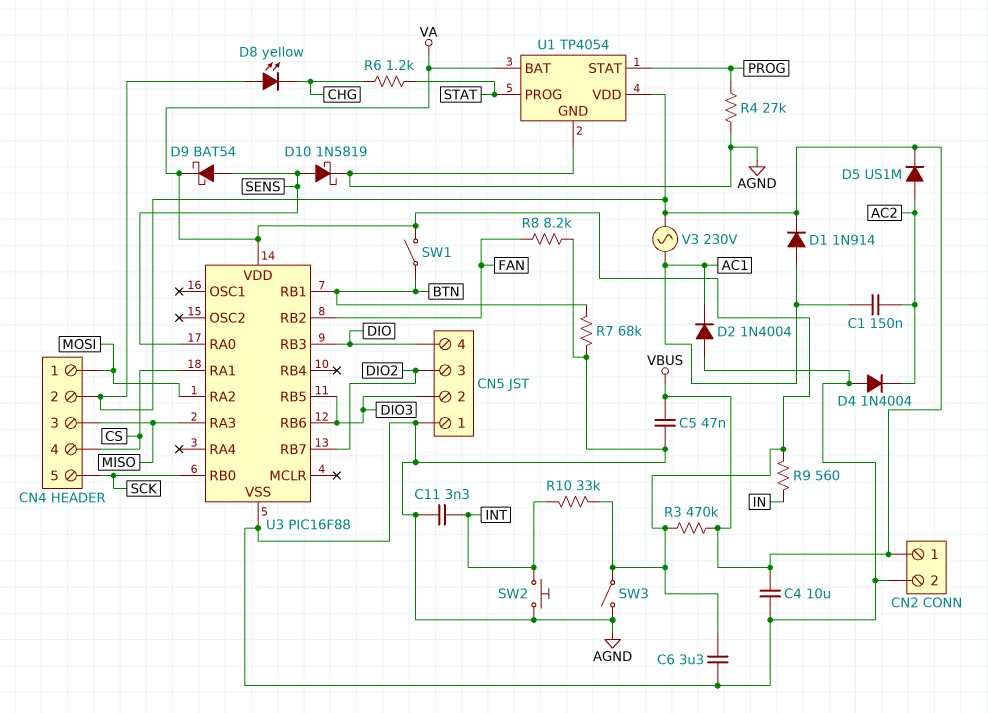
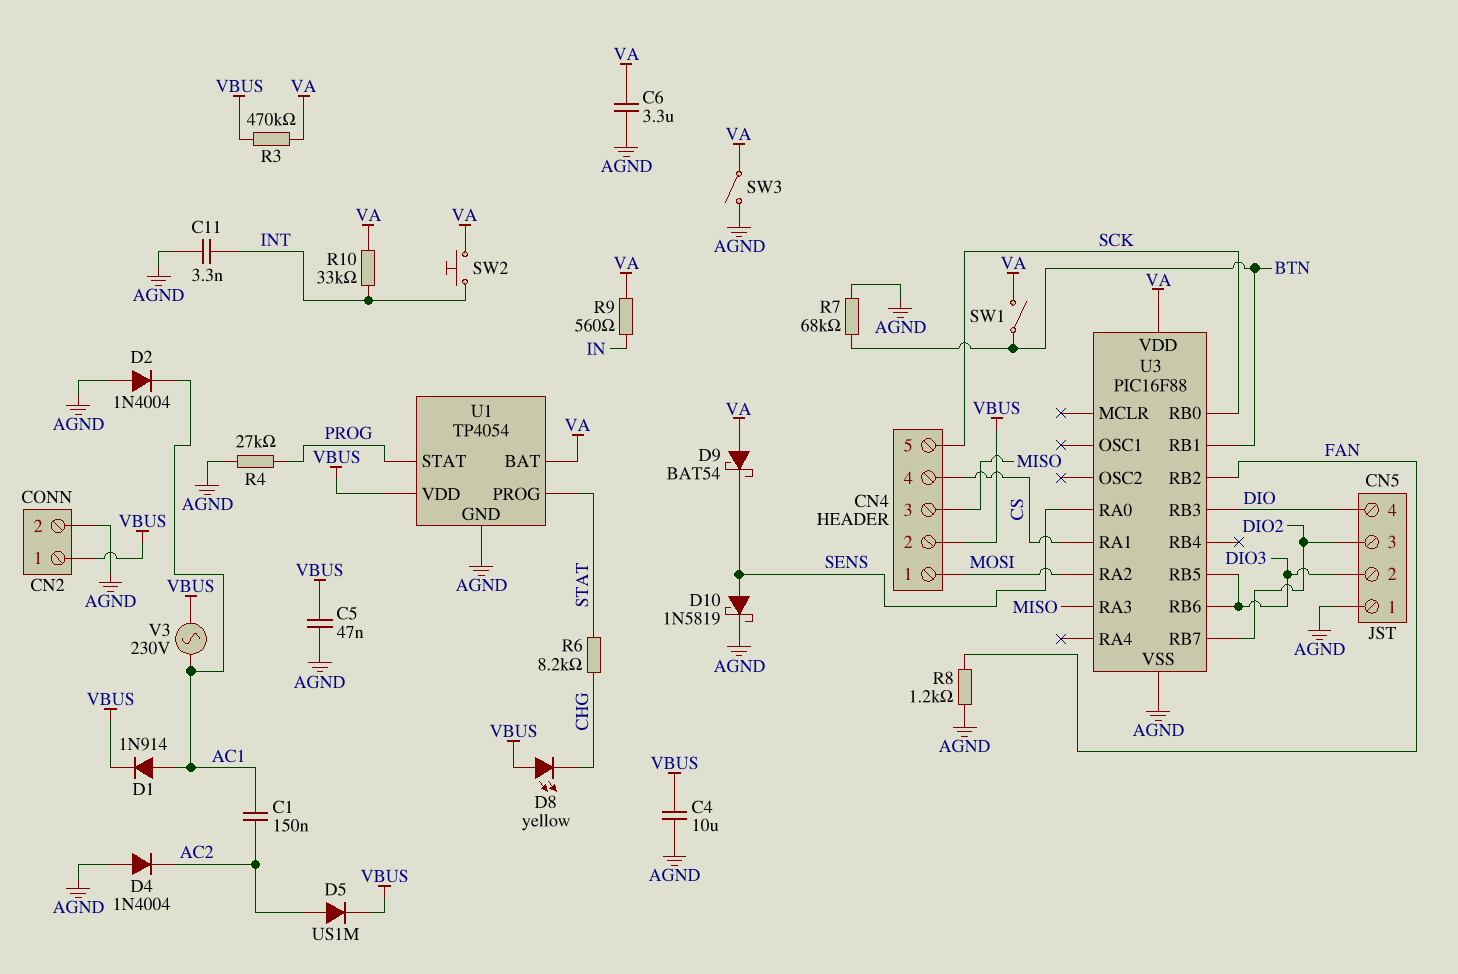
D9: schottky BAT54 (A SENS, K VA) -> schottky BAT54 (A VA, K SENS)
R6: 1.2k (CHG, STAT) -> 8.2k (CHG, STAT)
R8: 8.2k (AGND, FAN) -> 1.2k (AGND, FAN)
SW2: button (AGND, INT) -> button (INT, VA)

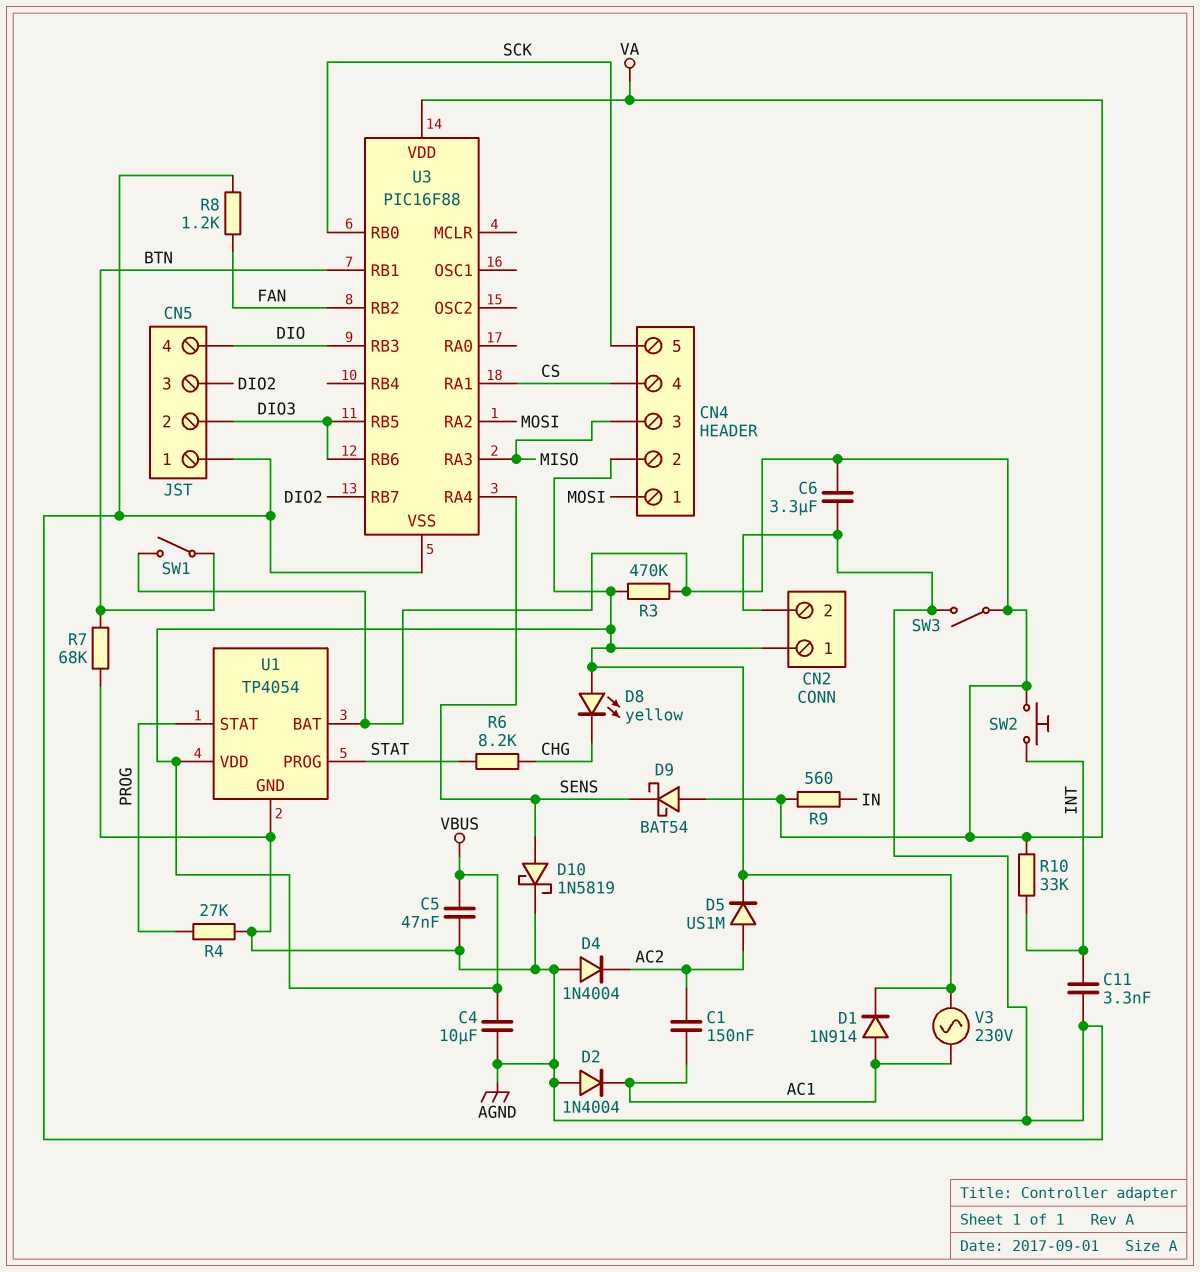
U3 pin RA0: SENS -> none
U3 pin RA4: none -> SENS

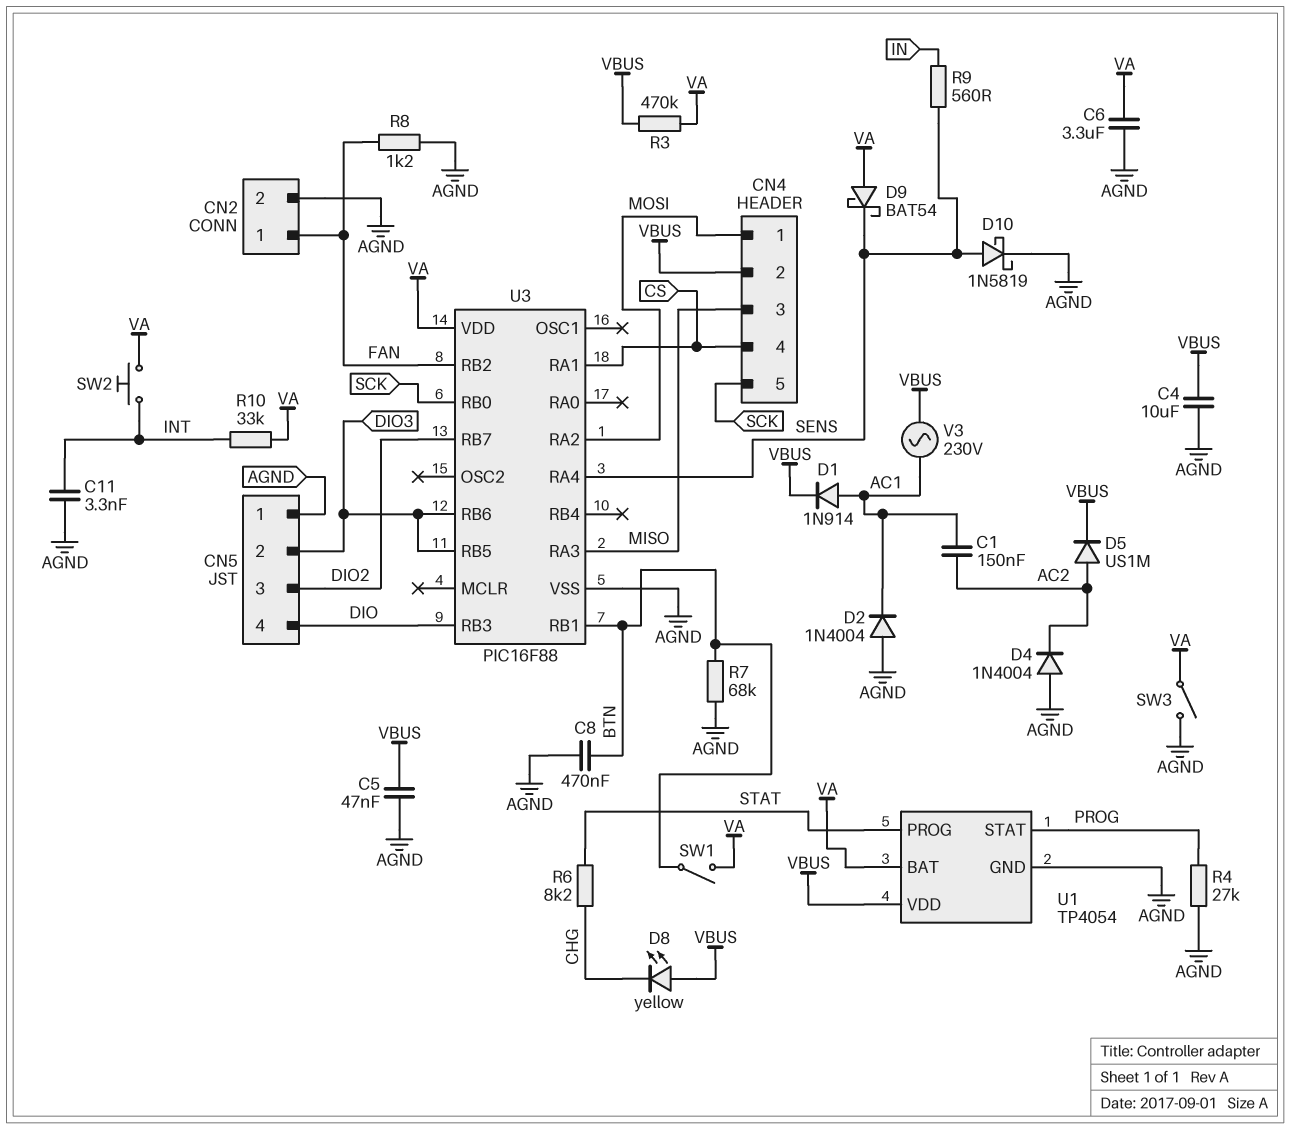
C8: none -> 470nF (AGND, BTN)
CN2 pin 1: VBUS -> FAN
R9: 560 (IN, VA) -> 560 (IN, SENS)

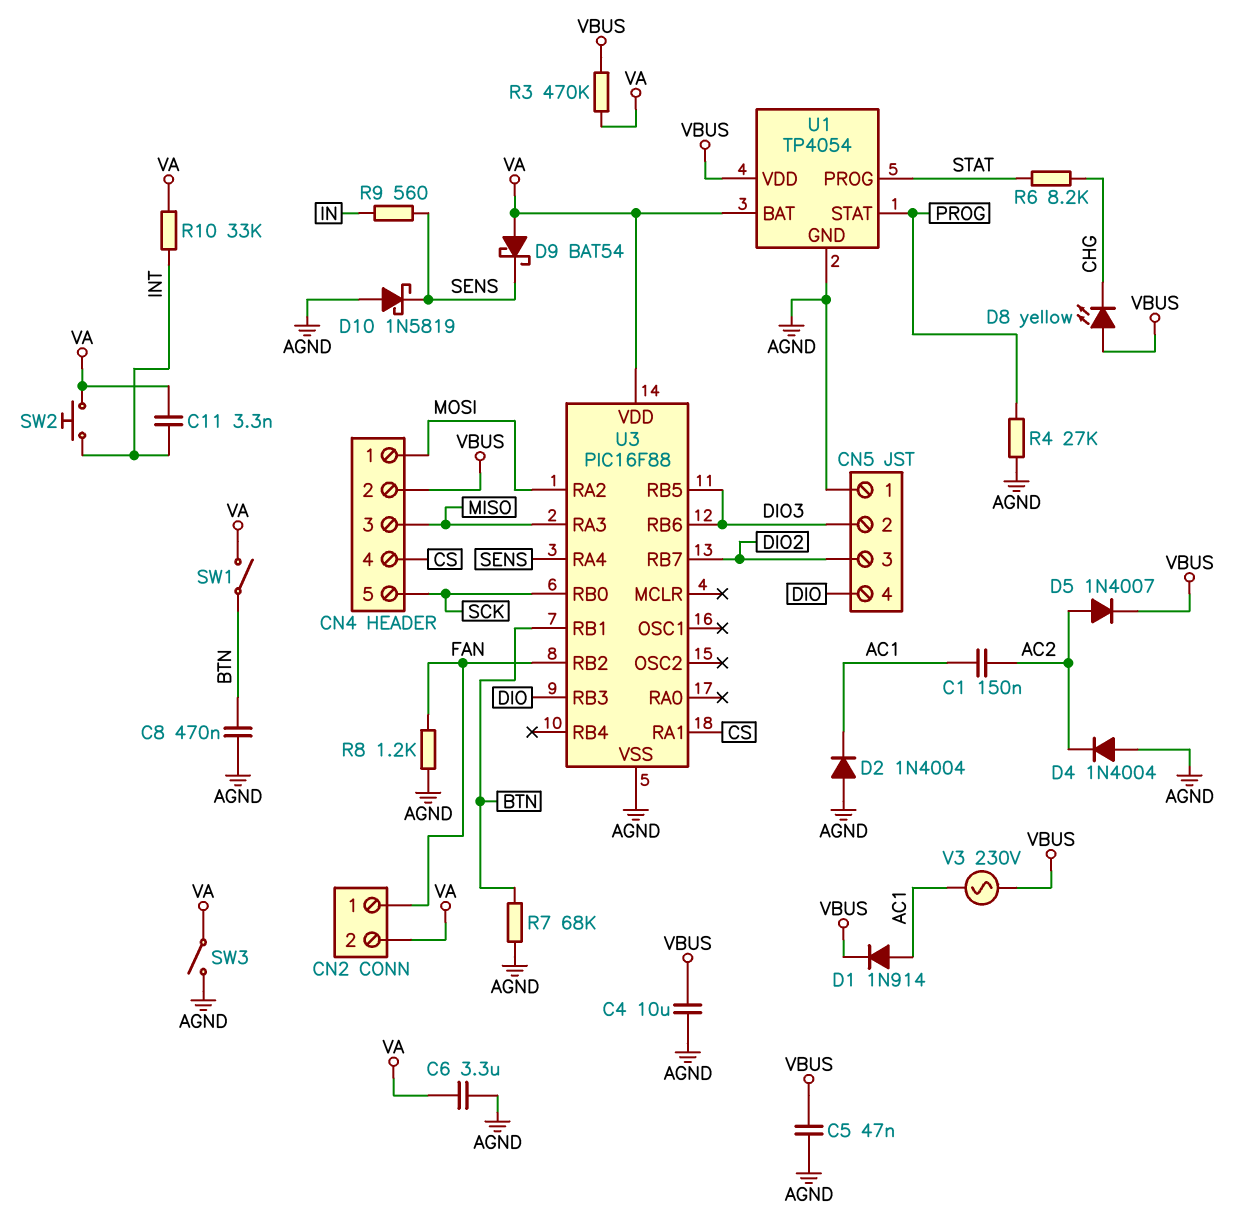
C11: 3.3nF (AGND, INT) -> 3.3nF (INT, VA)
CN2 pin 2: AGND -> VA
D5: diode US1M (A AC2, K VBUS) -> diode 1N4007 (A AC2, K VBUS)
D10: schottky 1N5819 (A SENS, K AGND) -> schottky 1N5819 (A AGND, K SENS)

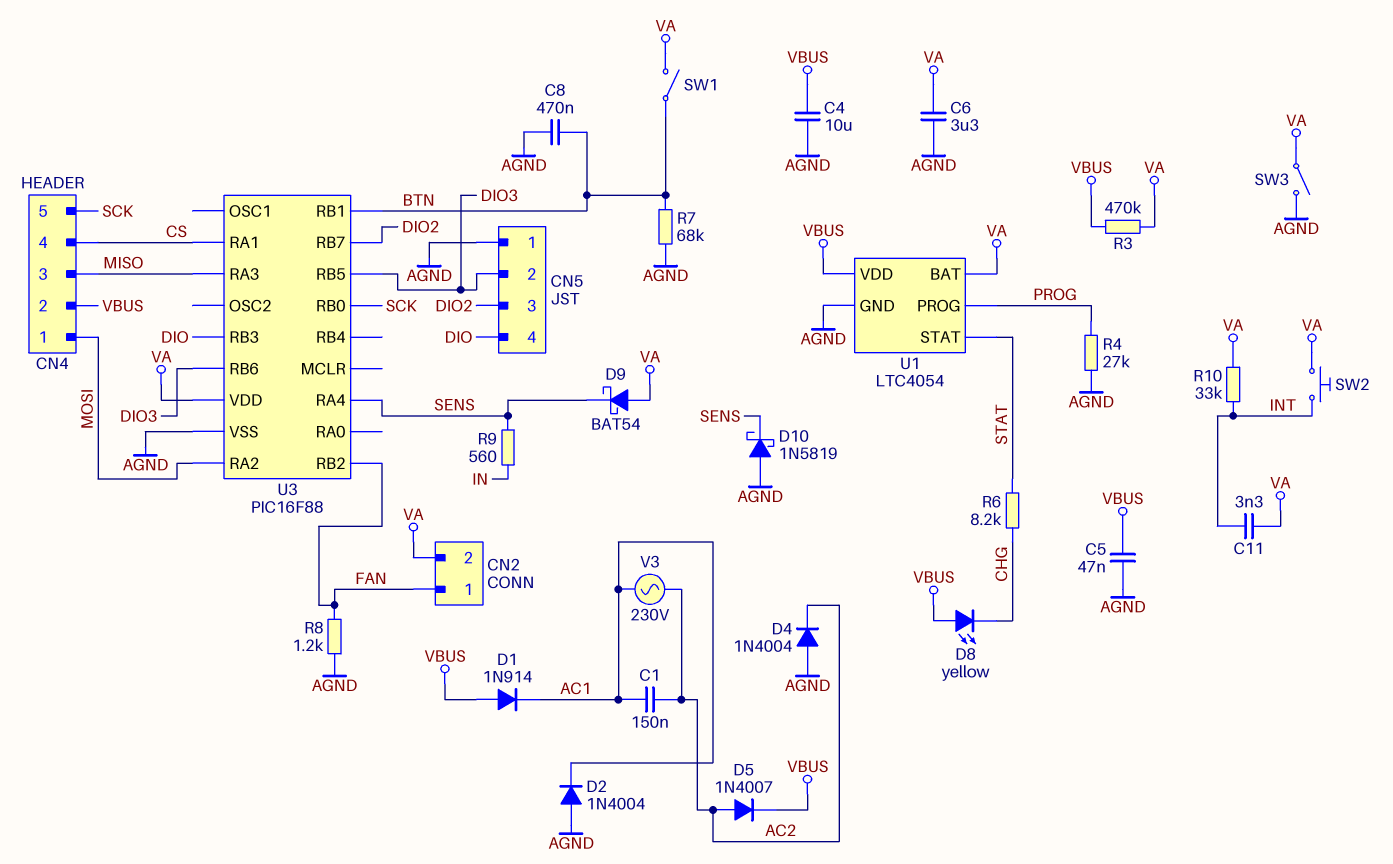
D1: diode 1N914 (A AC1, K VBUS) -> diode 1N914 (A VBUS, K AC1)
U1: TP4054 -> LTC4054
U1 pin PROG: STAT -> PROG
U1 pin STAT: PROG -> STAT
V3: AC 230V (AC1, VBUS) -> AC 230V (AC1, AC2)

